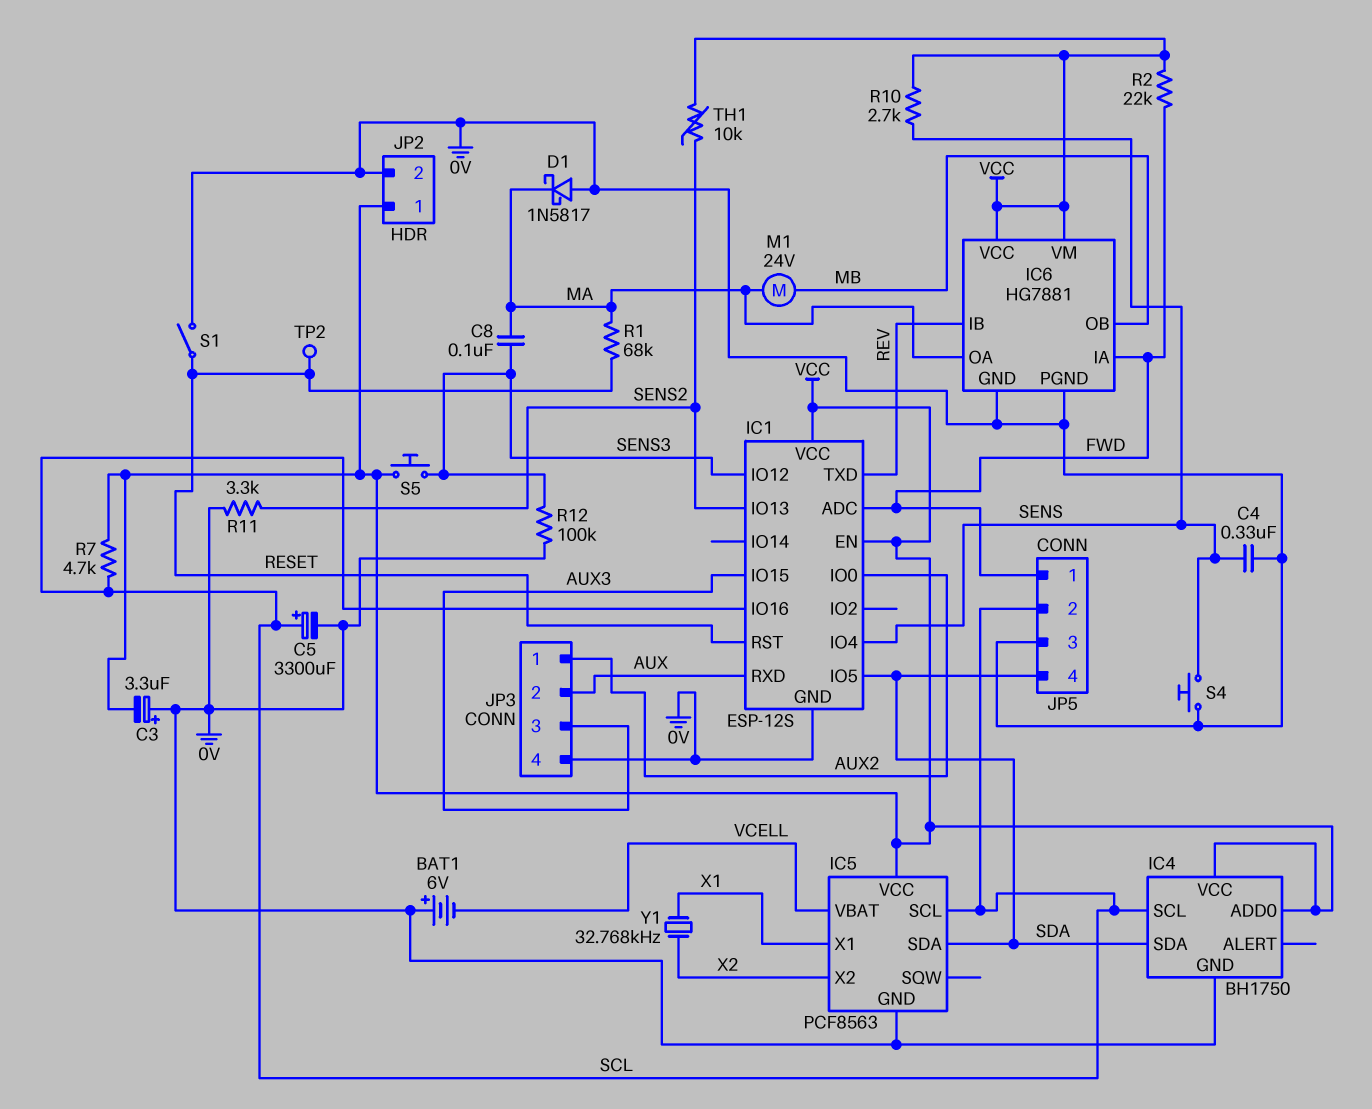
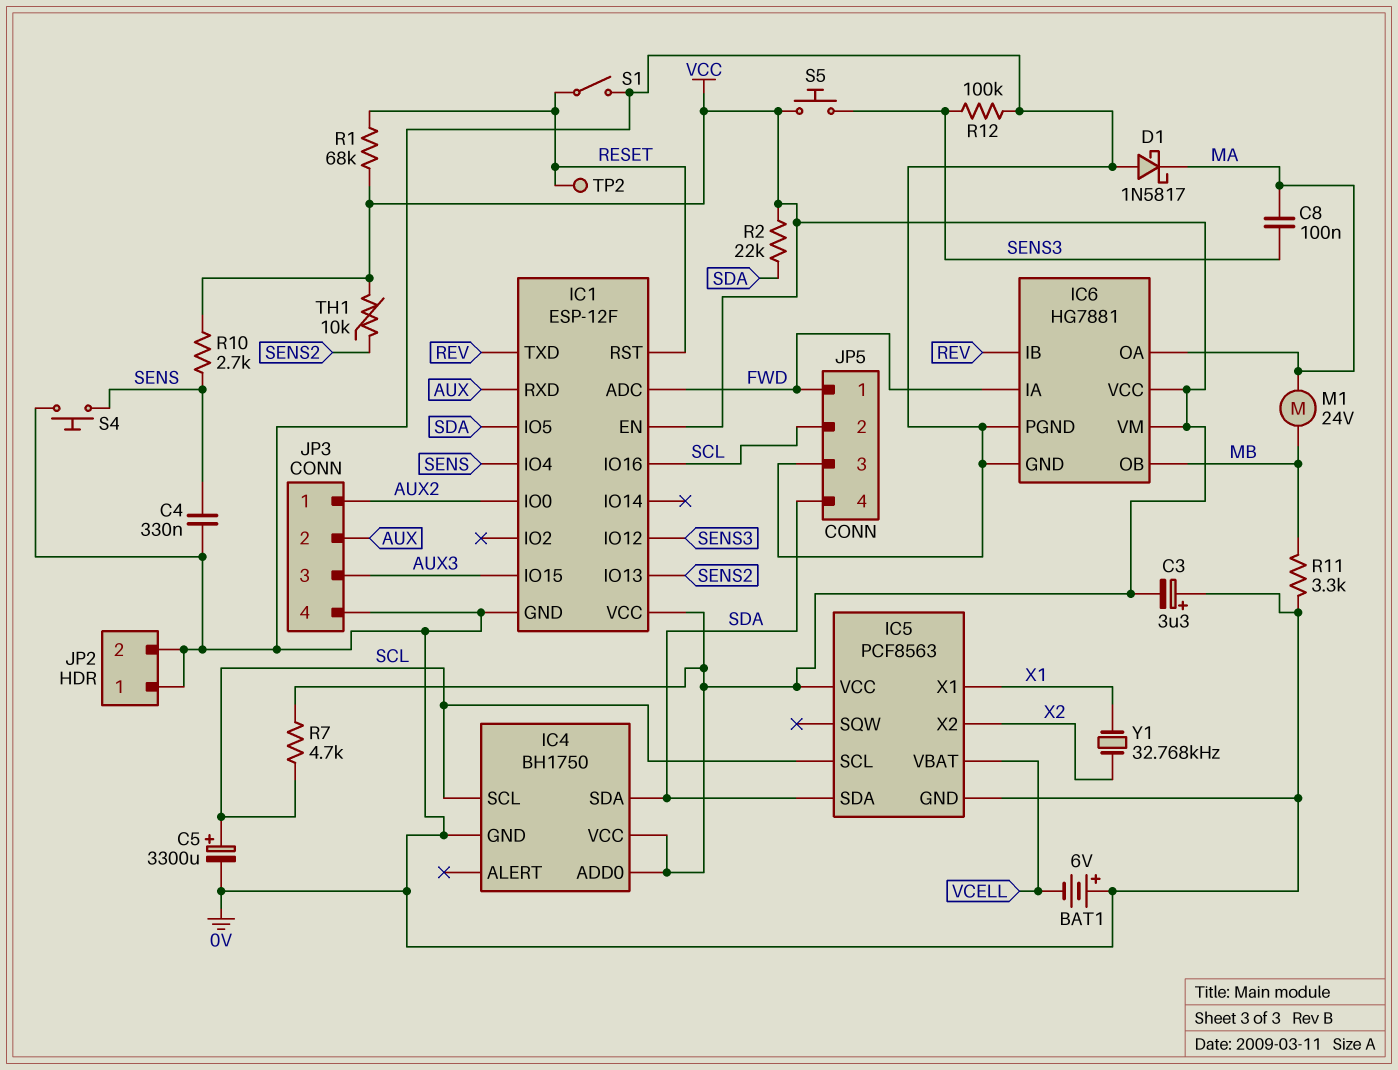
IC1: ESP-12S -> ESP-12F
JP2 pin 1: VCC -> 0V
R1: 68k (MA, RESET) -> 68k (RESET, VCC)
R2: 22k (FWD, VCC) -> 22k (SDA, VCC)
R11: 3.3k (0V, SENS2) -> 3.3k (0V, MB)

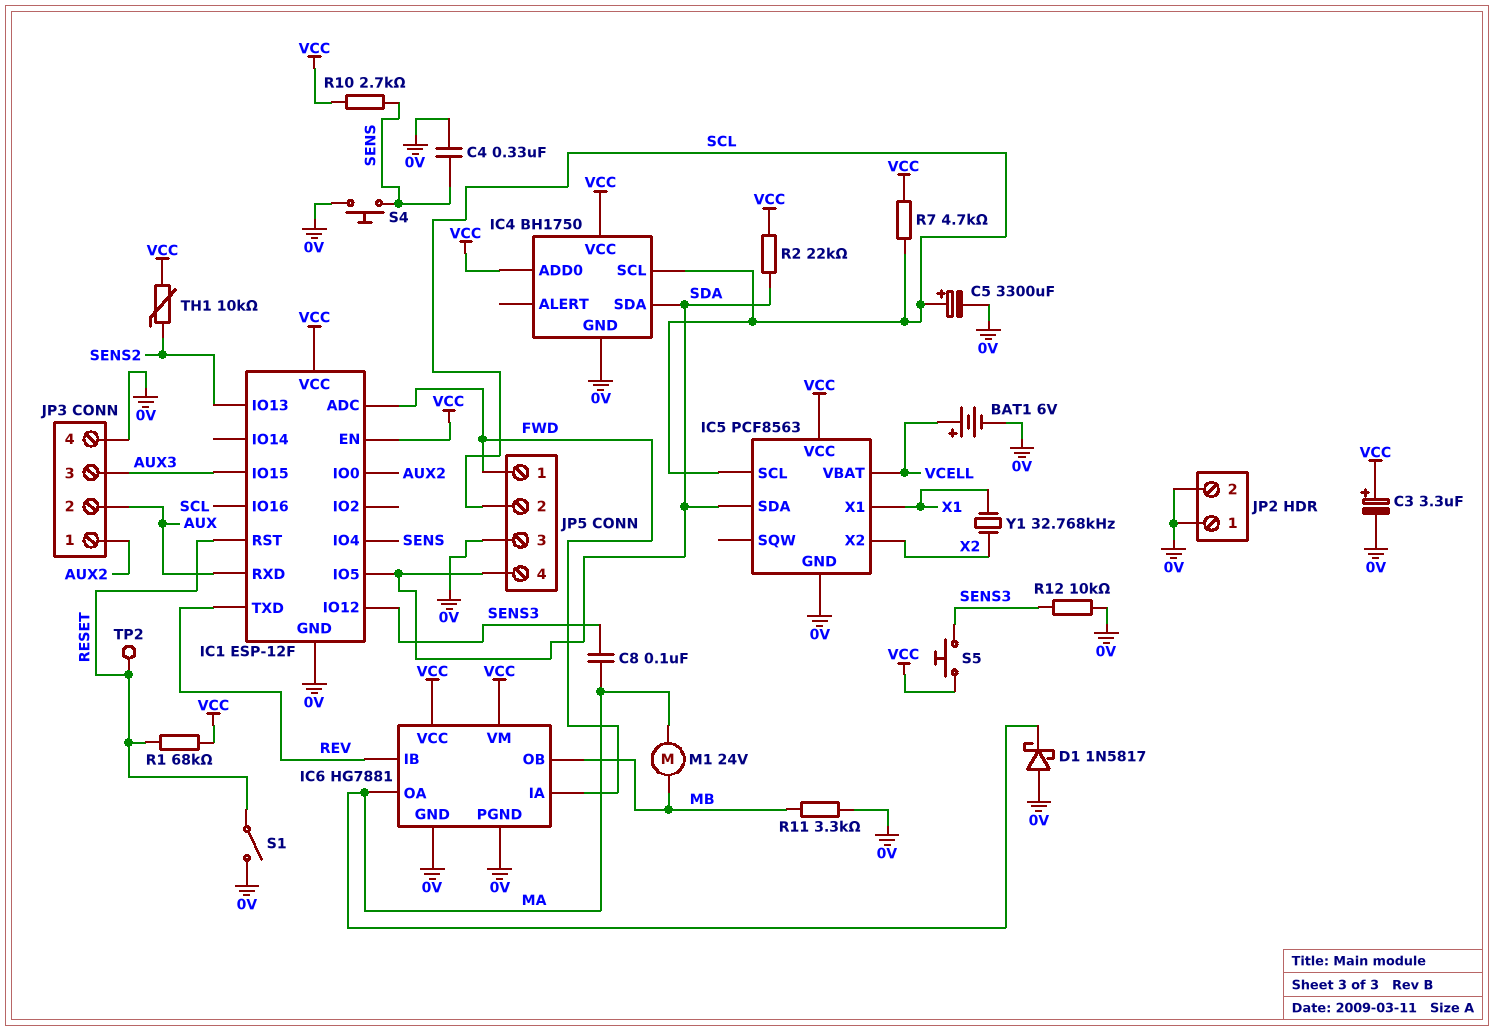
BAT1: 6V (plus 0V, minus VCELL) -> 6V (plus VCELL, minus 0V)
C3: 3.3uF (plus 0V, minus VCC) -> 3.3uF (plus VCC, minus 0V)
R12: 100k (0V, SENS3) -> 10k (0V, SENS3)

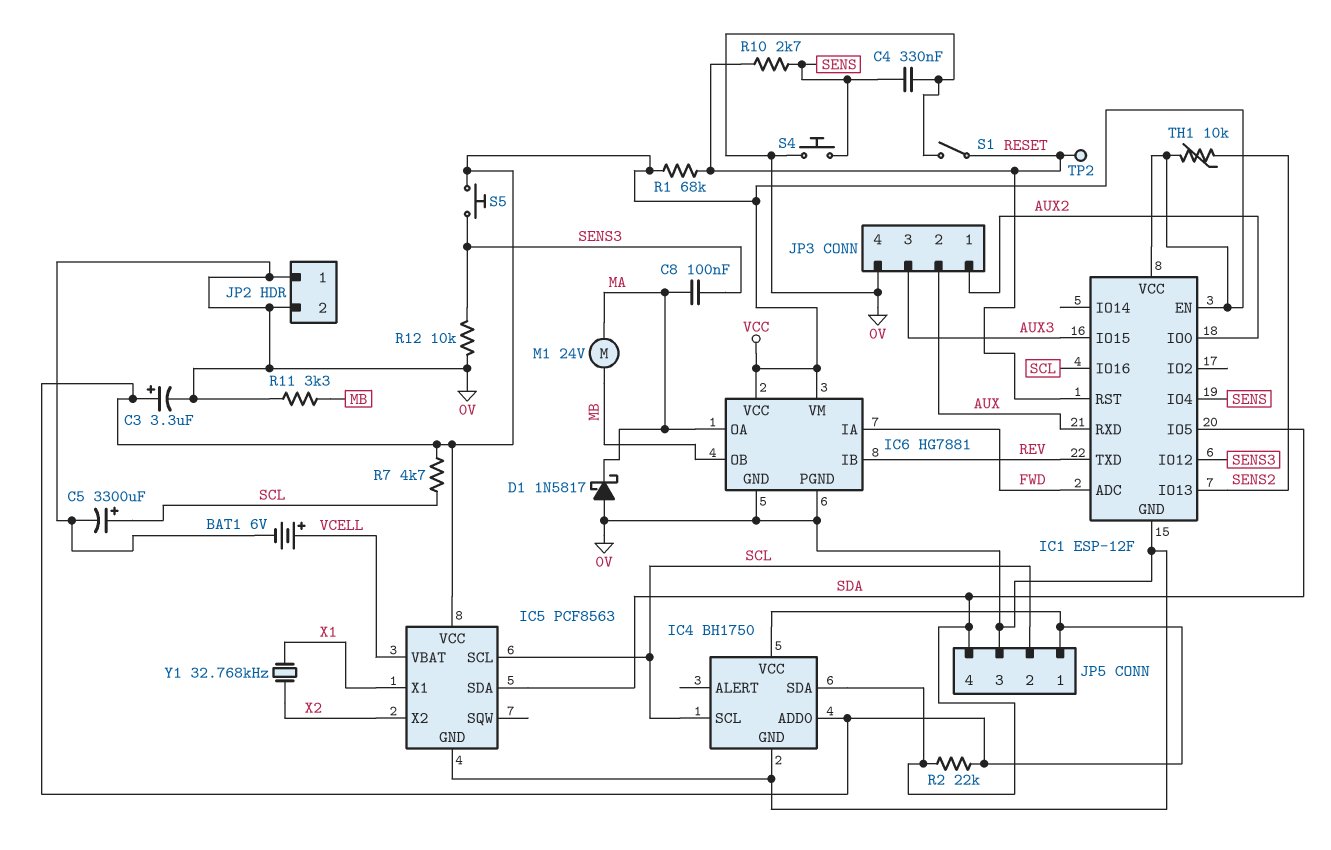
JP5 pin 1: FWD -> VCC
R10: 2.7k (SENS, VCC) -> 2.7k (RESET, SENS)

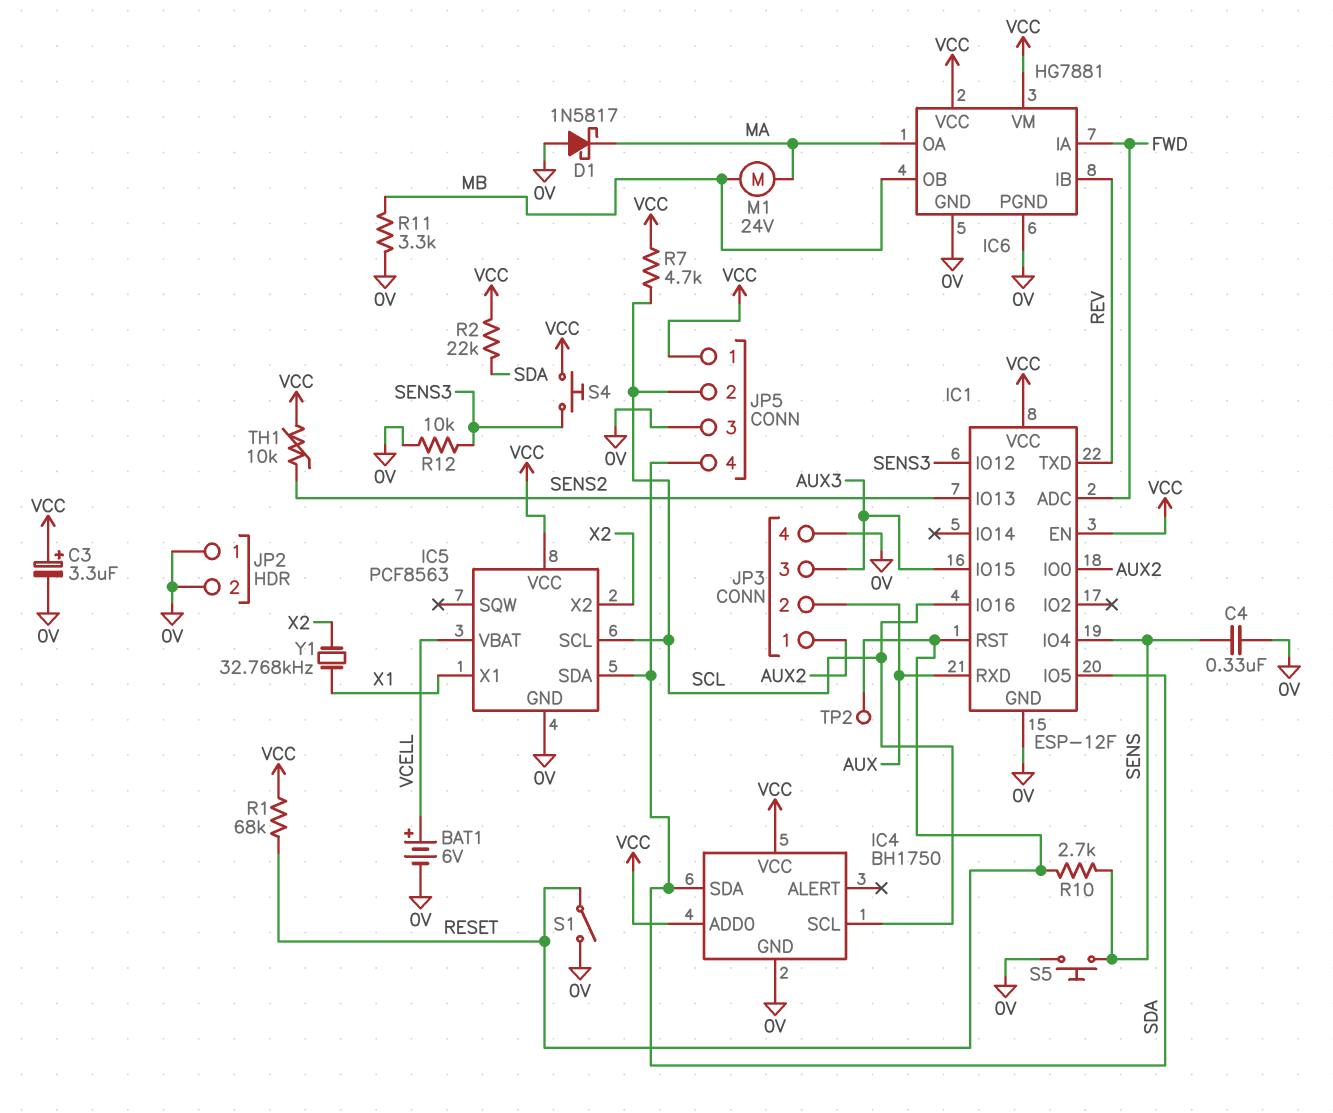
C5: 3300uF (plus SCL, minus 0V) -> none
C8: 100nF (MA, SENS3) -> none
S4: button (0V, SENS) -> button (SENS3, VCC)
S5: button (SENS3, VCC) -> button (0V, SENS)

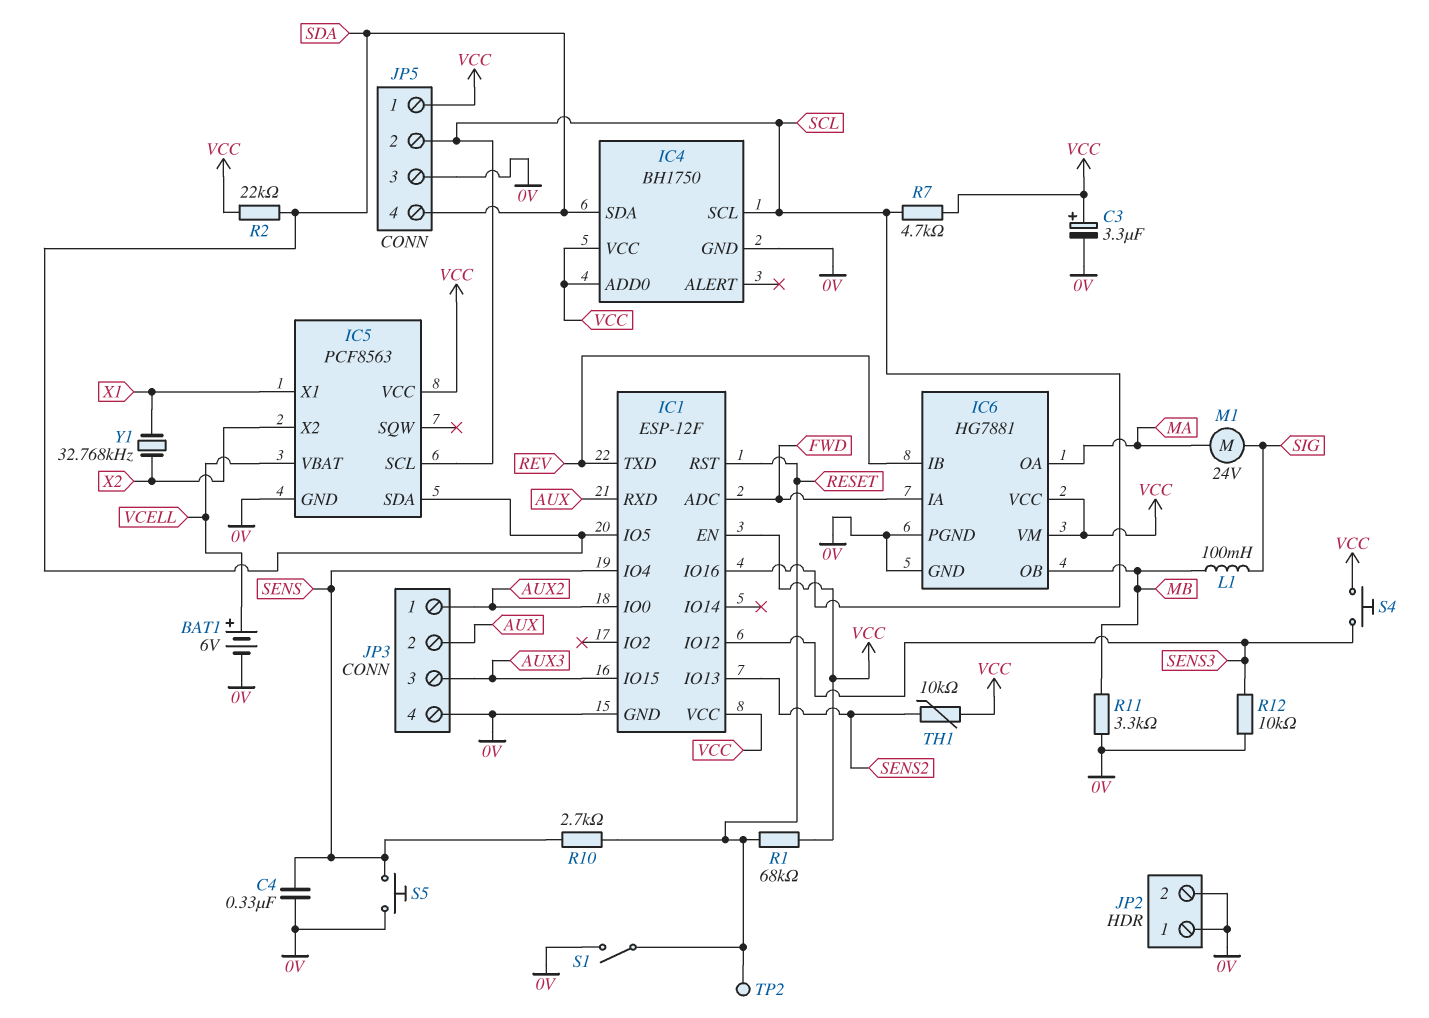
D1: schottky 1N5817 (A 0V, K MA) -> none
L1: none -> 100mH (MB, SIG)
M1: motor 24V (MA, MB) -> motor 24V (MA, SIG)

